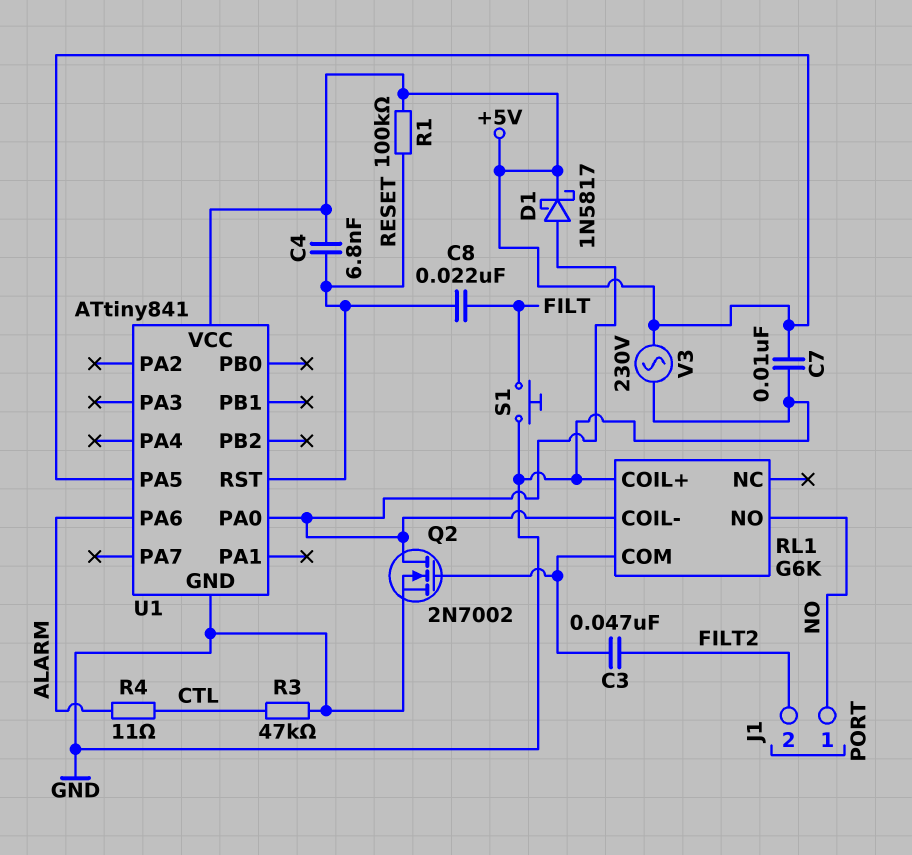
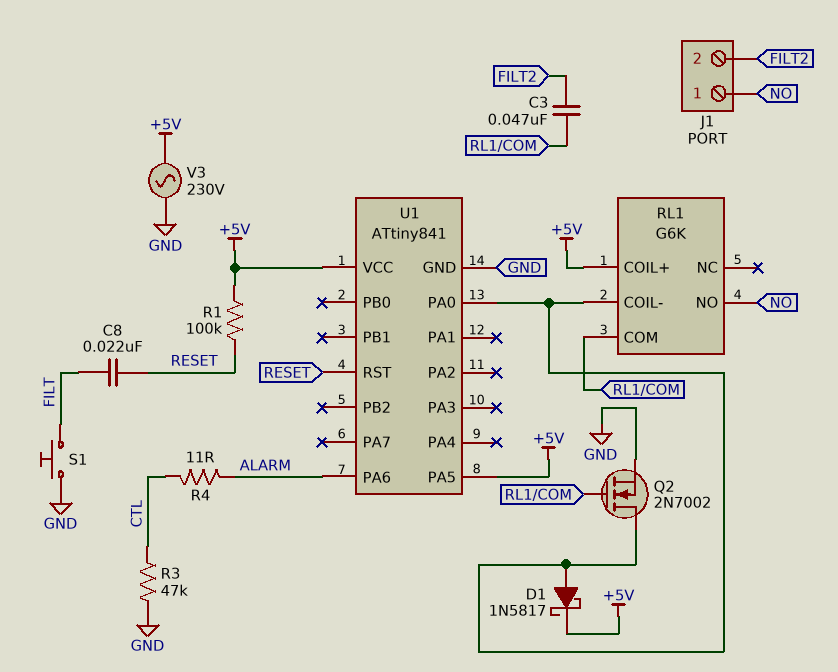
C4: 6.8nF (+5V, RESET) -> none
C7: 10nF (+5V, GND) -> none
RL1 pin COIL+: GND -> +5V

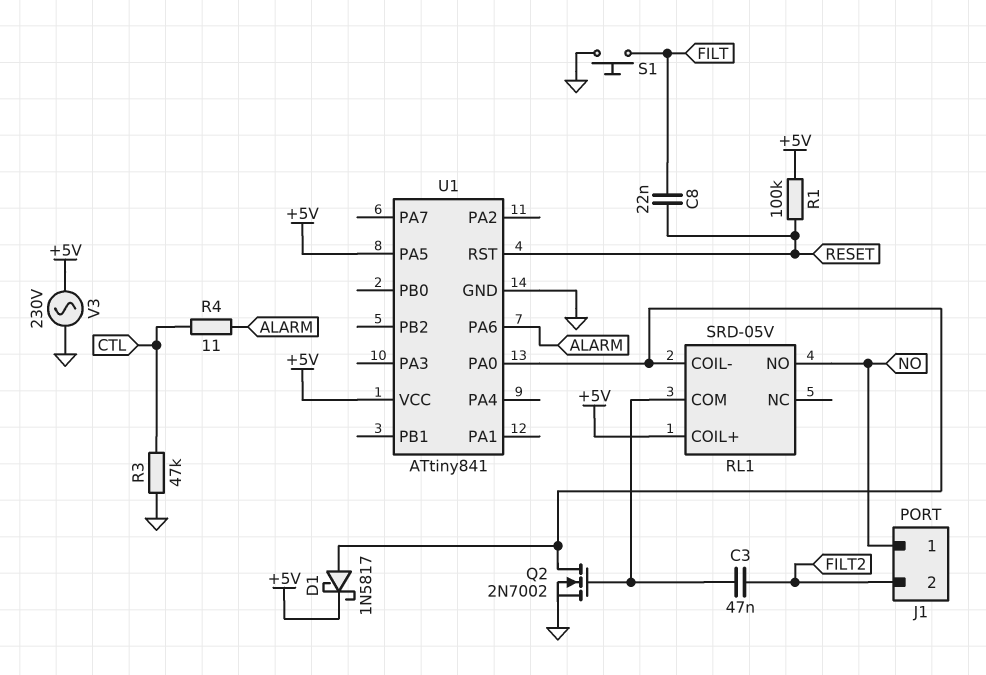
RL1: G6K -> SRD-05V

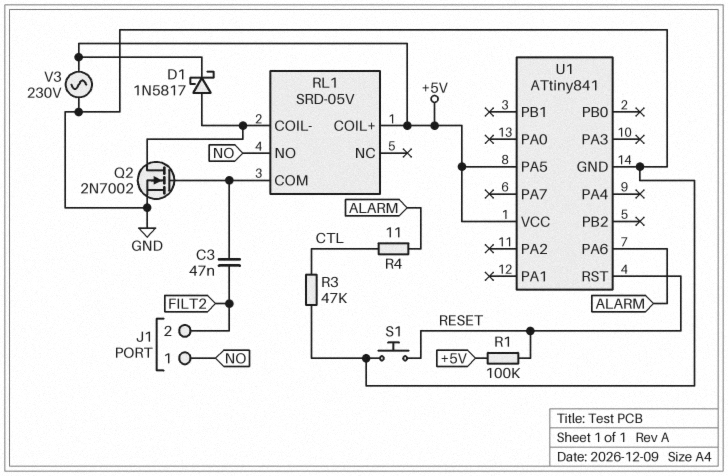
C8: 22nF (FILT, RESET) -> none
S1: button (FILT, GND) -> button (GND, RESET)
U1 pin PA0: RL1/COIL- -> none

